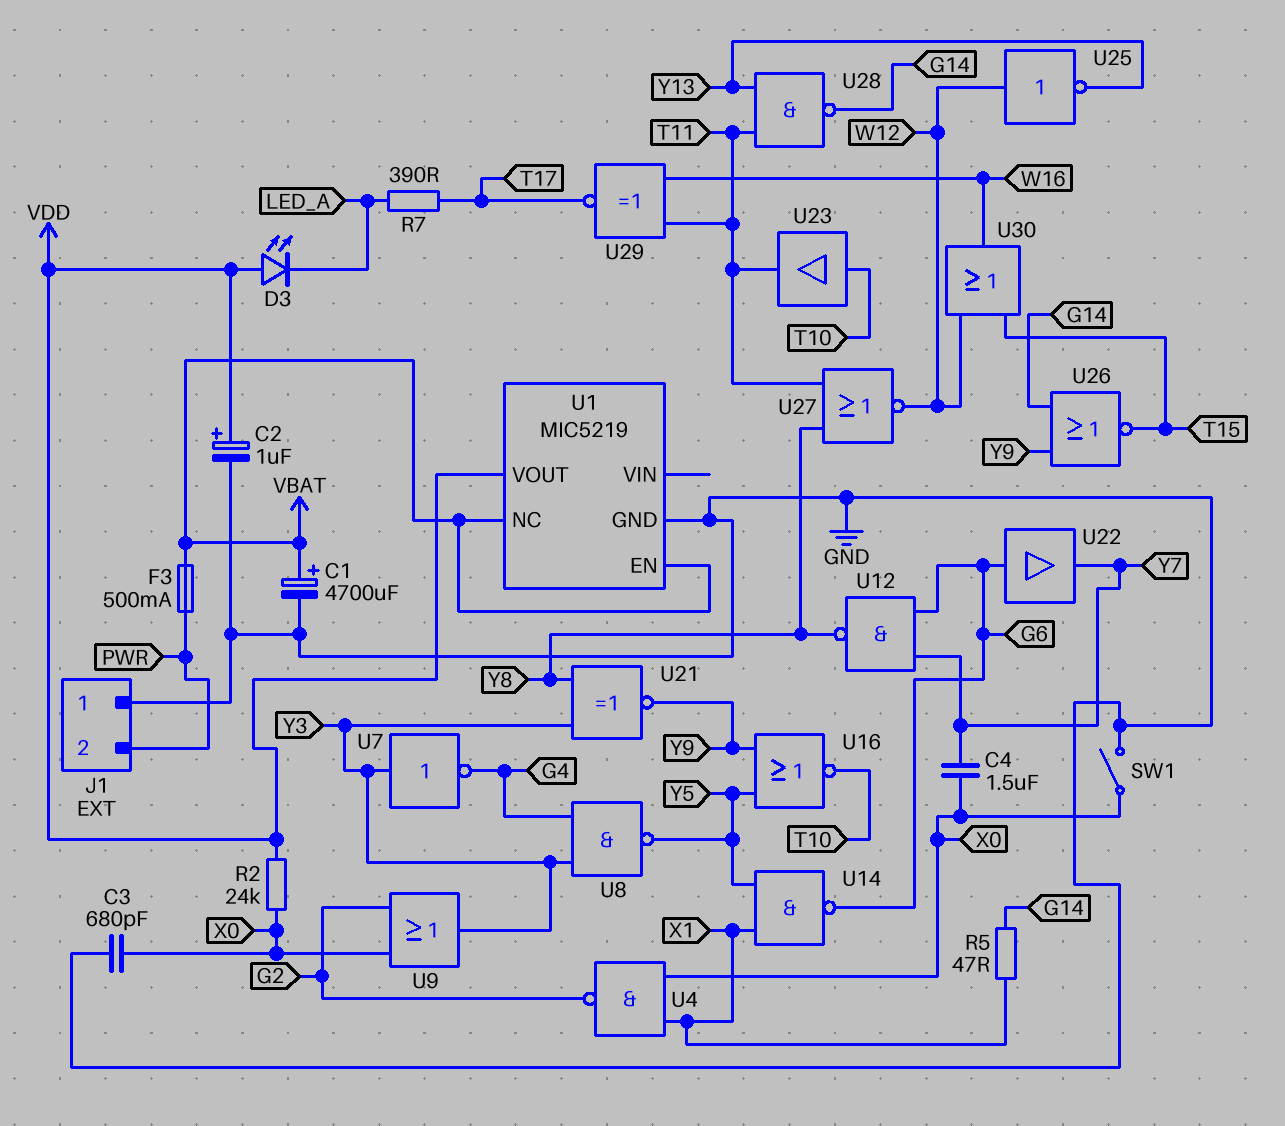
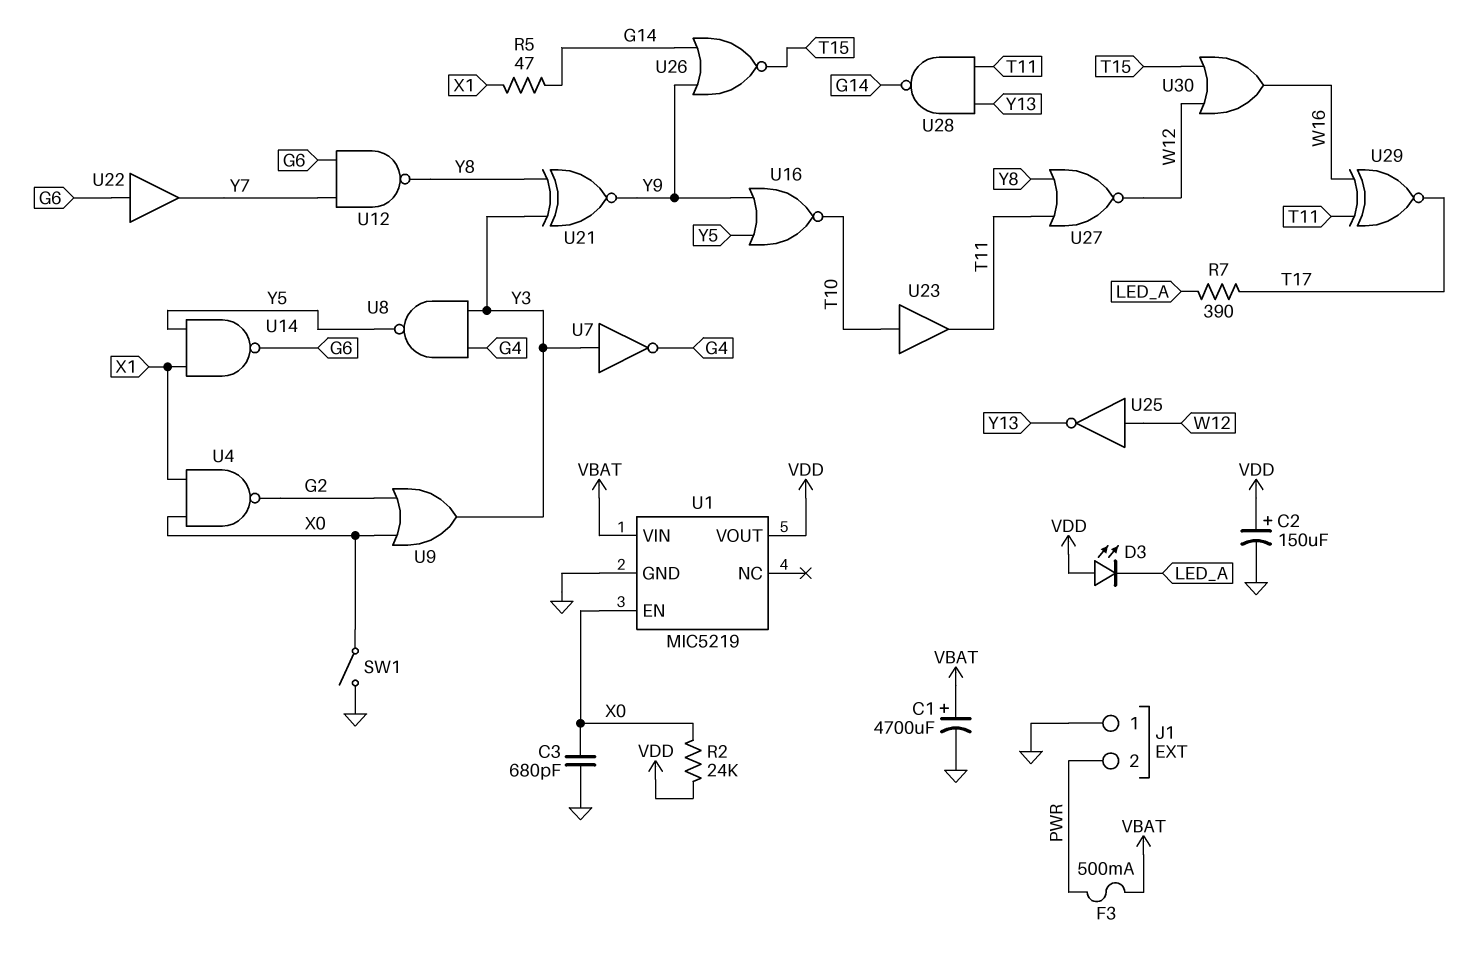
C2: 1uF (plus VDD, minus GND) -> 150uF (plus VDD, minus GND)
C4: 1.5uF (X0, Y7) -> none
U1 pin EN: VBAT -> X0
U1 pin NC: VBAT -> none
U1 pin VIN: none -> VBAT

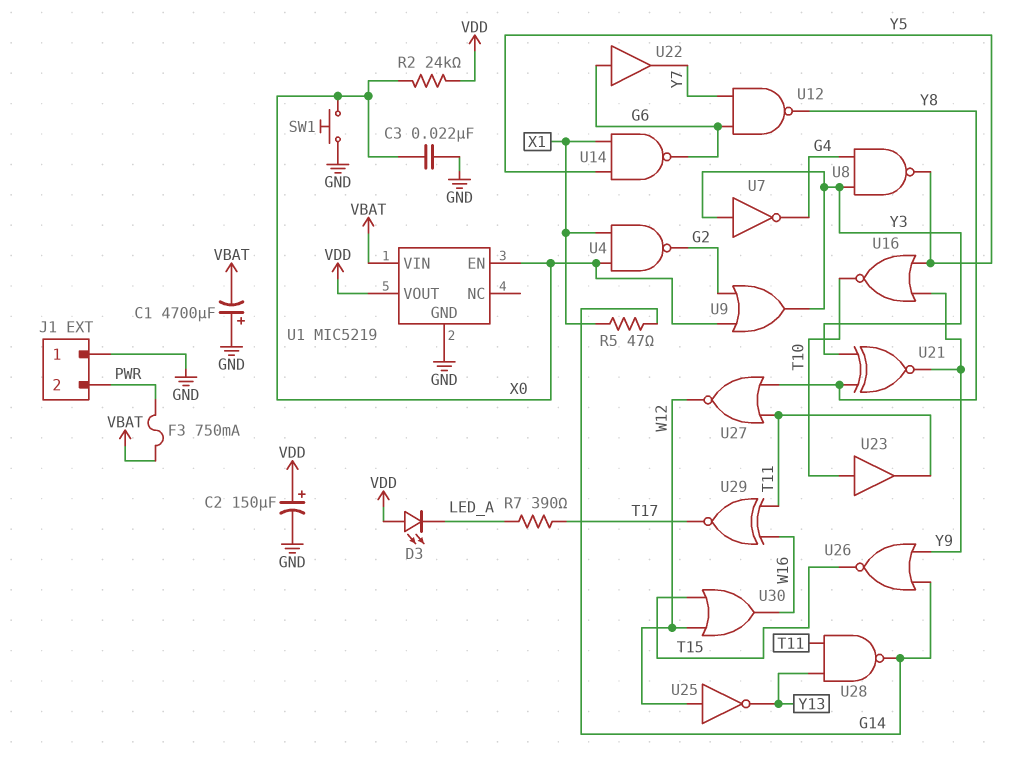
C1: 4700uF (plus VBAT, minus GND) -> 4700uF (plus GND, minus VBAT)
C3: 680pF (GND, X0) -> 22nF (GND, X0)
F3: 500mA (PWR, VBAT) -> 750mA (PWR, VBAT)
SW1: switch (GND, X0) -> button (GND, X0)

